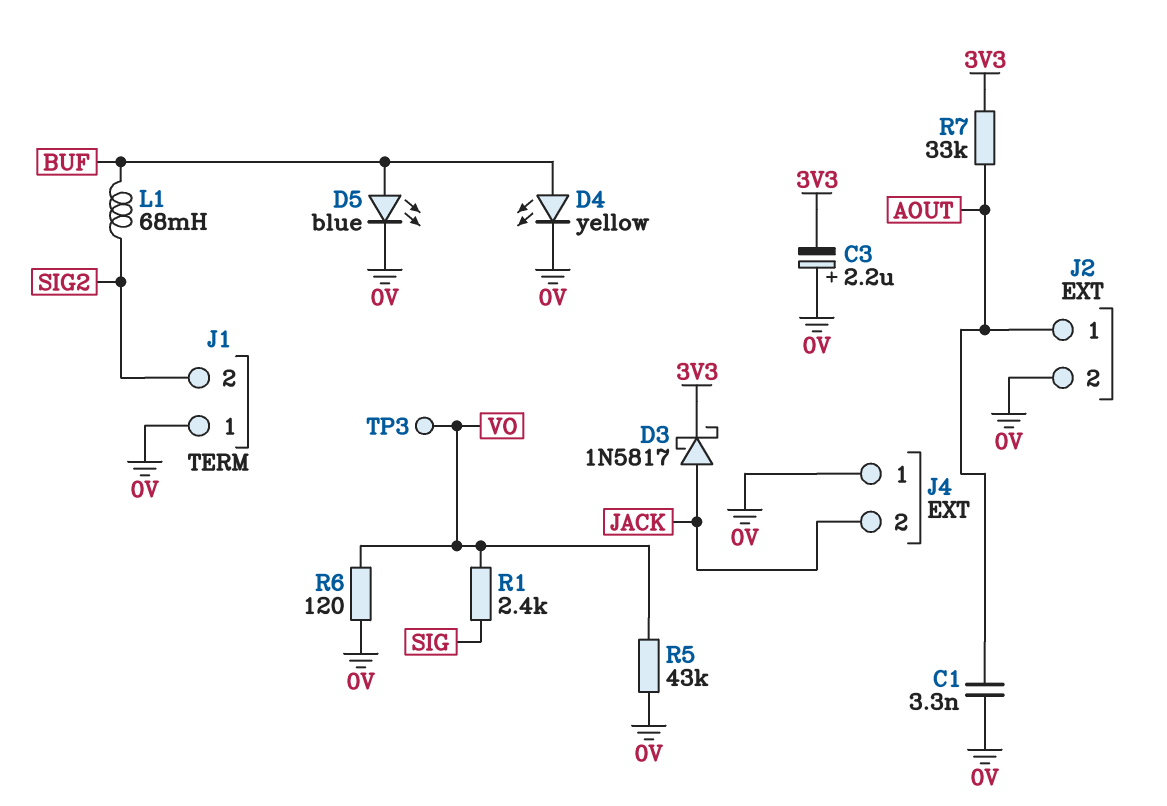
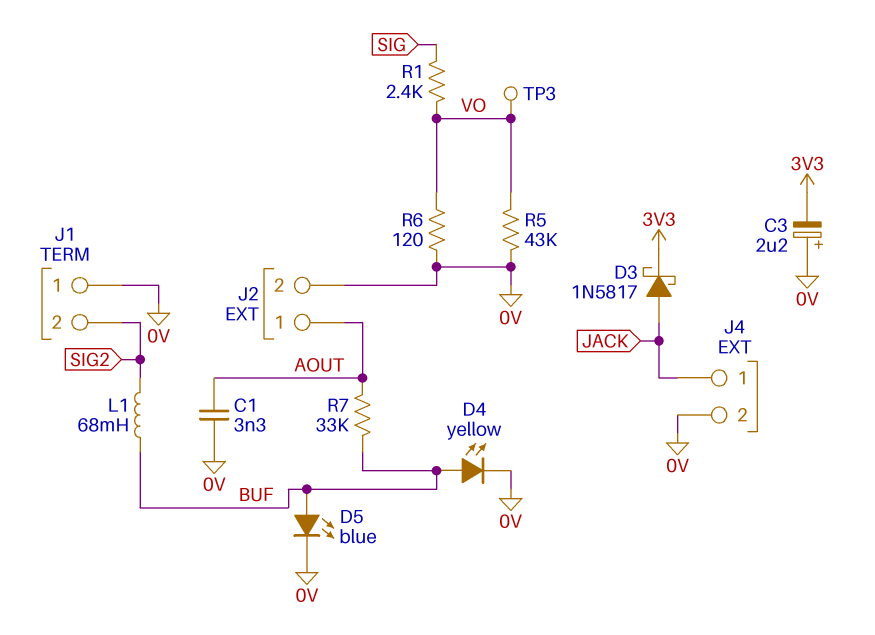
J4 pin 1: 0V -> JACK
J4 pin 2: JACK -> 0V
R7: 33k (3V3, AOUT) -> 33k (AOUT, BUF)

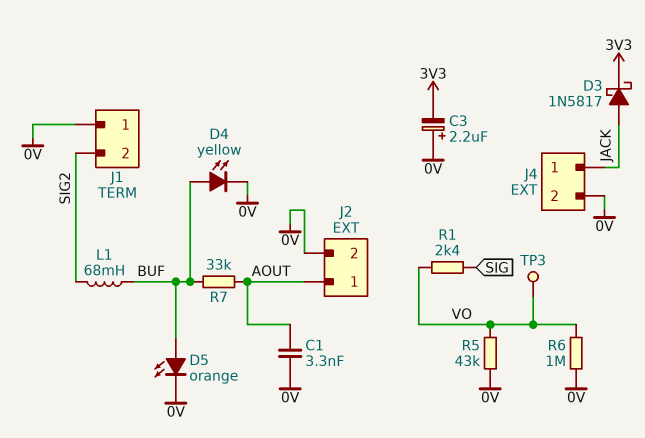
D5: LED blue (A BUF, K 0V) -> LED orange (A BUF, K 0V)
R6: 120 (0V, VO) -> 1M (0V, VO)

